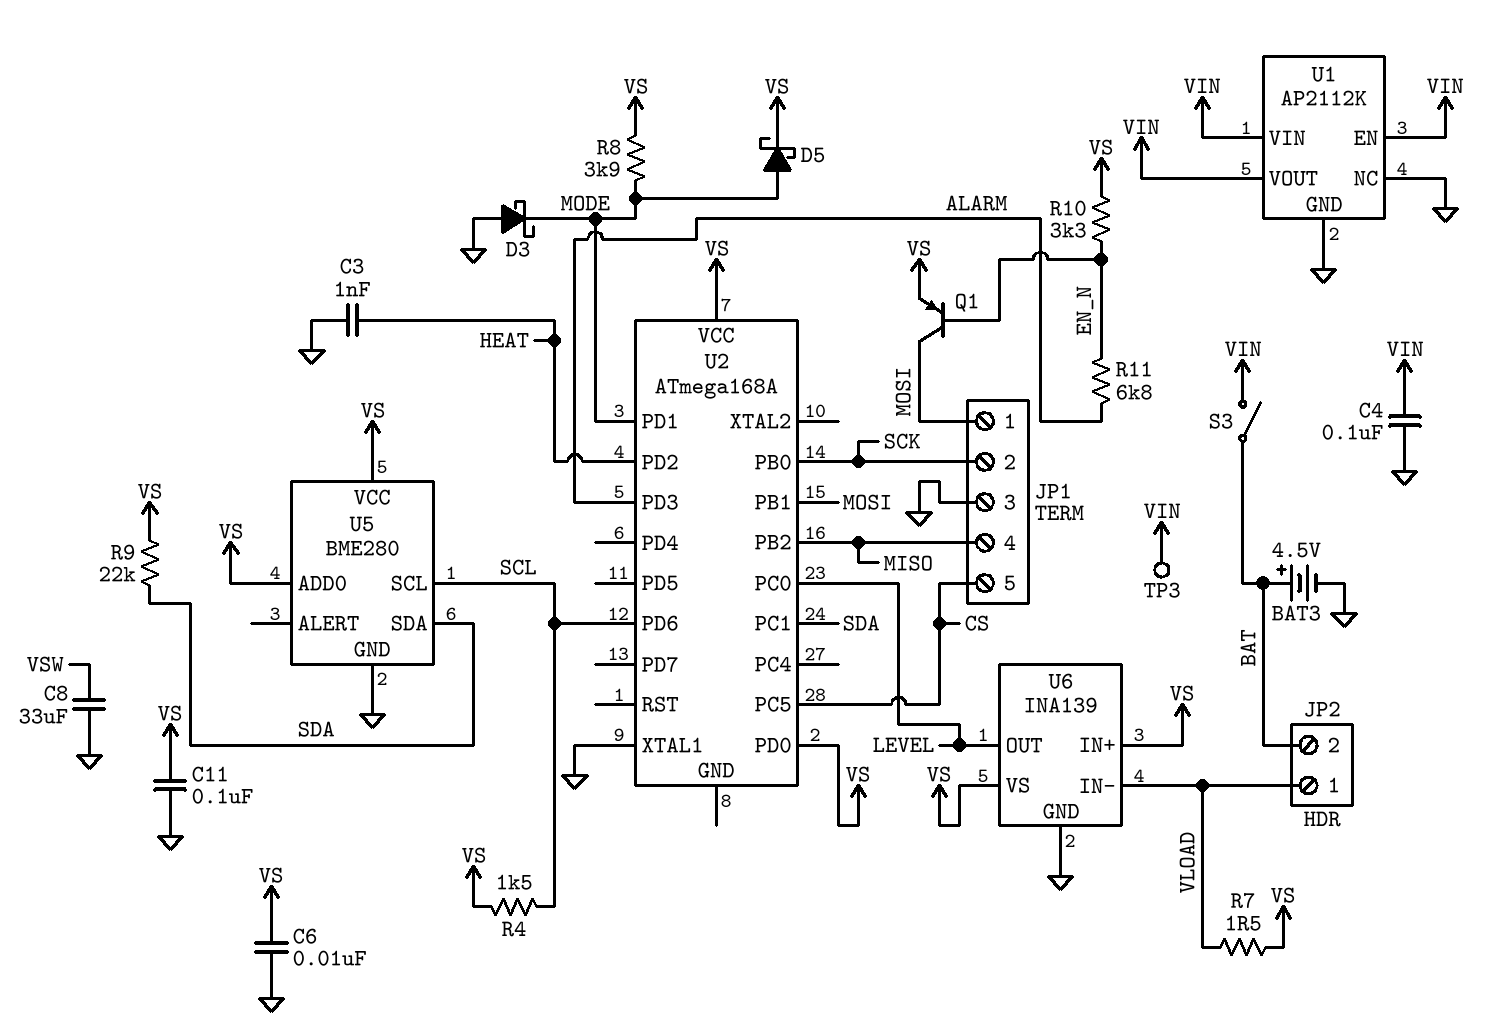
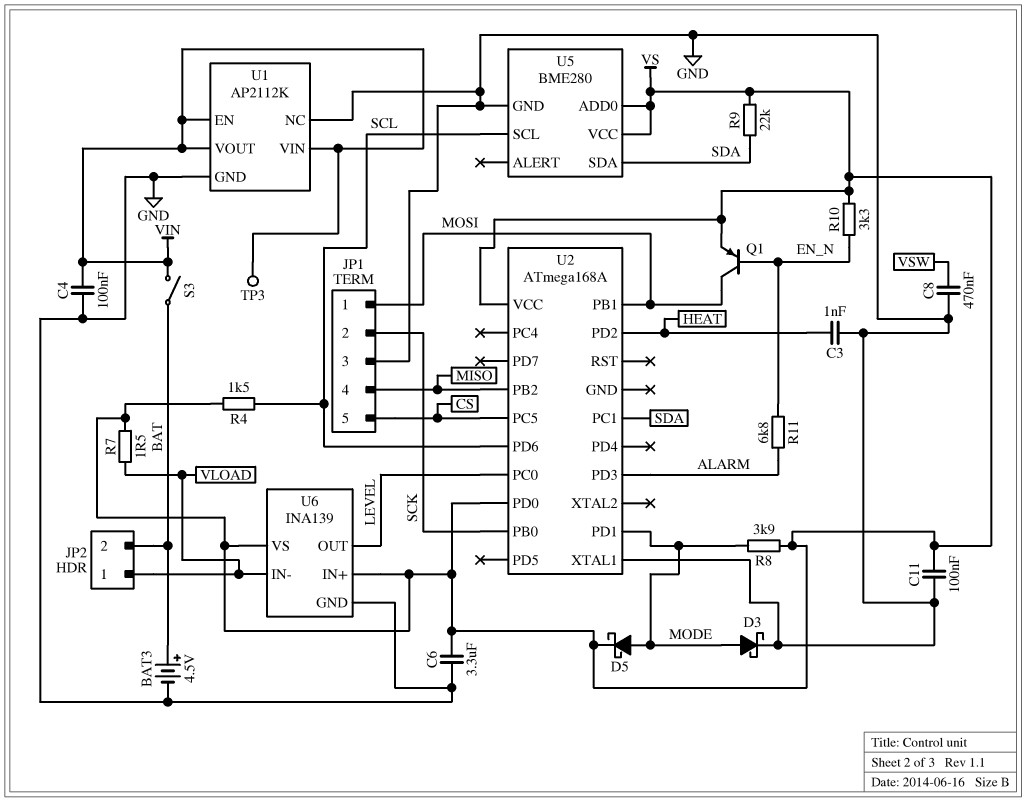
C6: 10nF (GND, VS) -> 3.3uF (GND, VS)
C8: 33uF (GND, VSW) -> 470nF (GND, VSW)
D3: schottky (A GND, K MODE) -> schottky (A MODE, K GND)

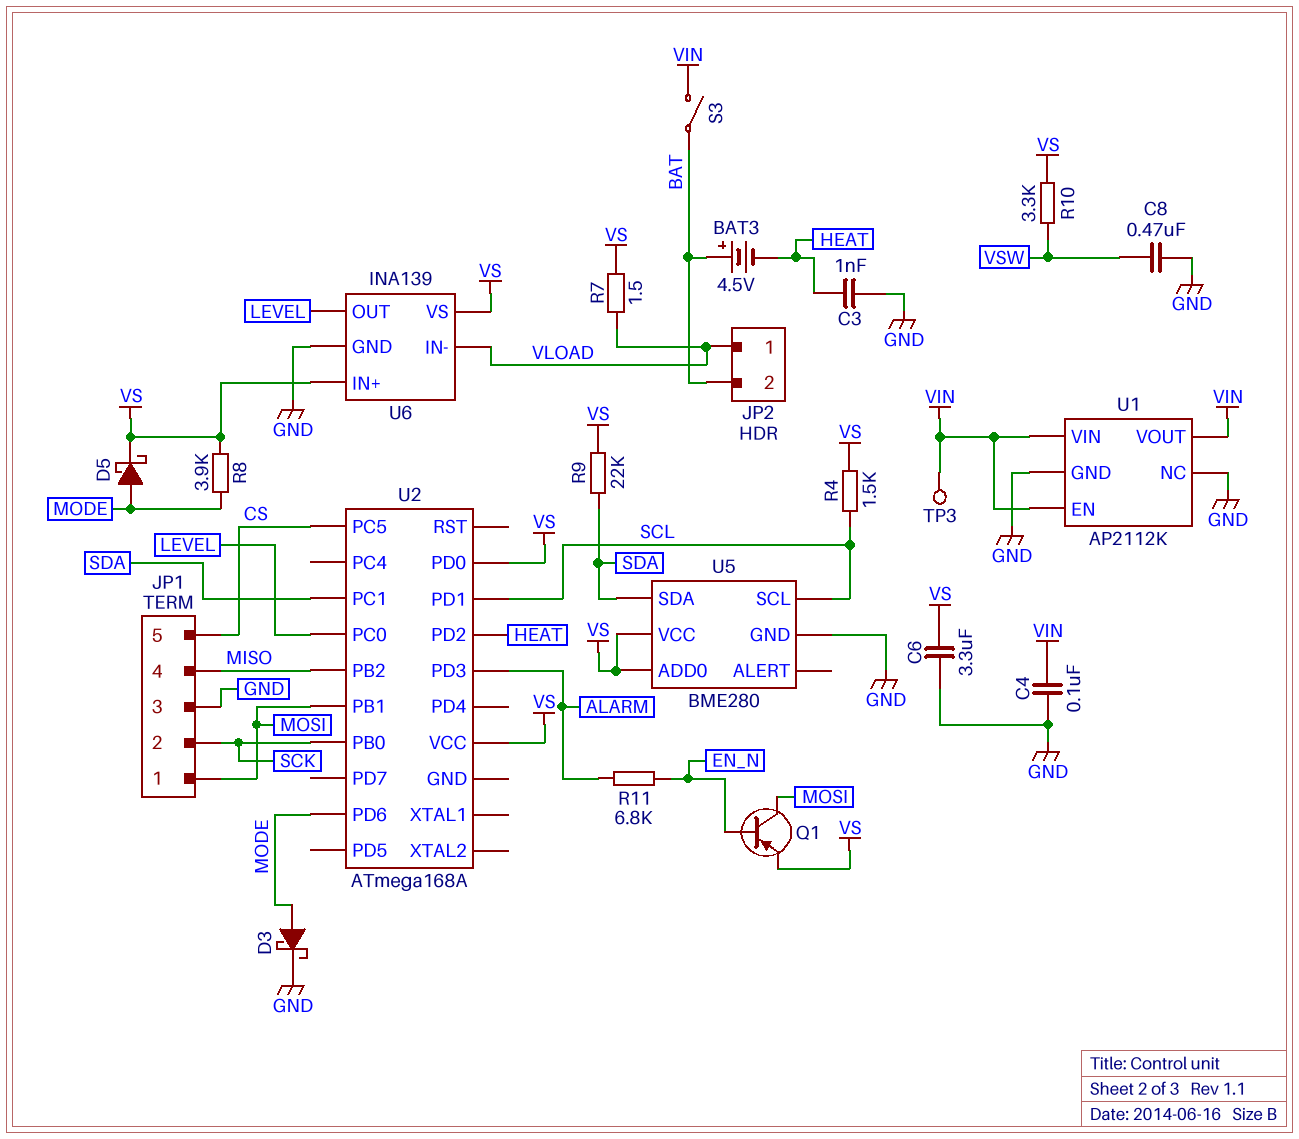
BAT3: 4.5V (plus BAT, minus GND) -> 4.5V (plus BAT, minus HEAT)
C11: 100nF (GND, VS) -> none
R10: 3.3k (EN_N, VS) -> 3.3k (VS, VSW)
U2 pin PD1: MODE -> SCL
U2 pin PD6: SCL -> MODE
U2 pin XTAL1: GND -> none

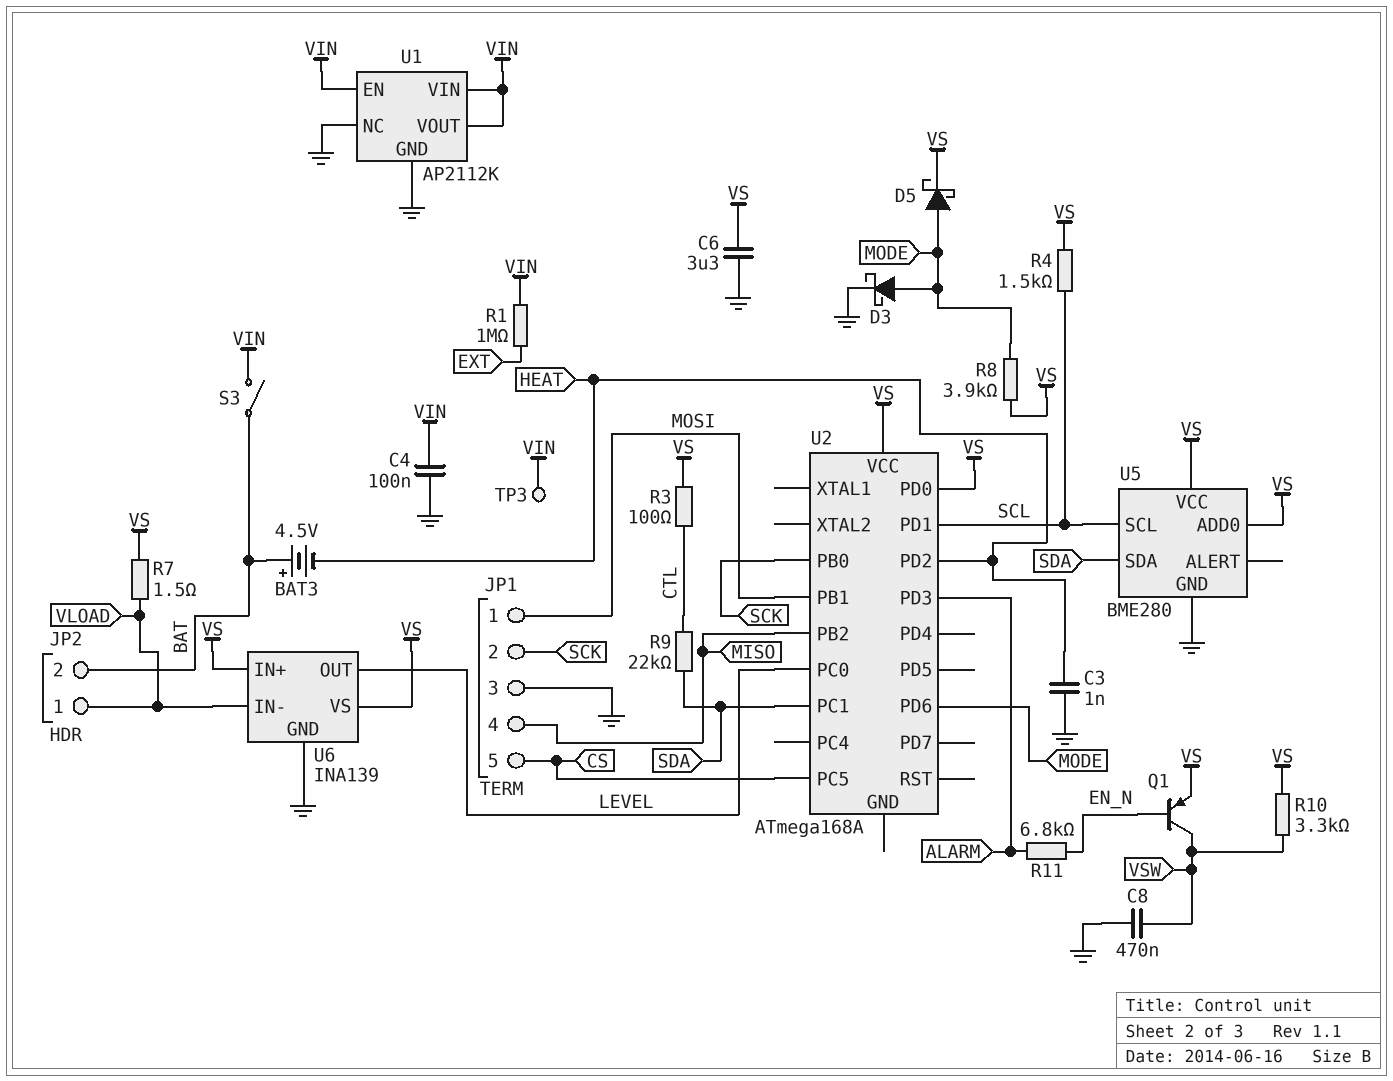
Q1: PNP (B EN_N, C MOSI, E VS) -> PNP (B EN_N, C VSW, E VS)
R1: none -> 1M (EXT, VIN)
R3: none -> 100 (CTL, VS)
R9: 22k (SDA, VS) -> 22k (CTL, SDA)

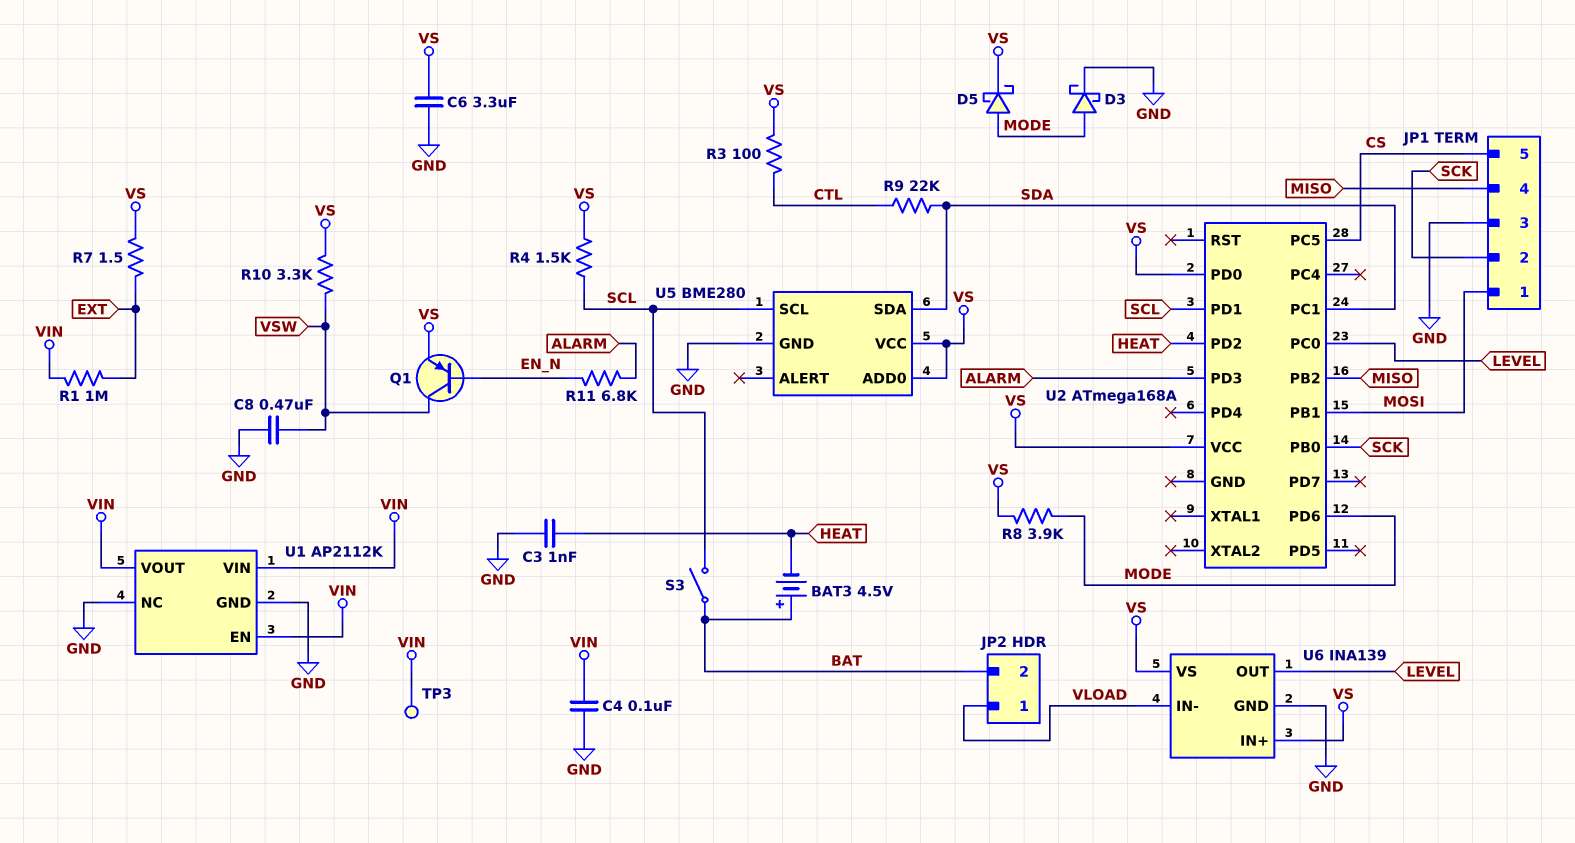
R7: 1.5 (VLOAD, VS) -> 1.5 (EXT, VS)
S3: switch (BAT, VIN) -> switch (BAT, SCL)

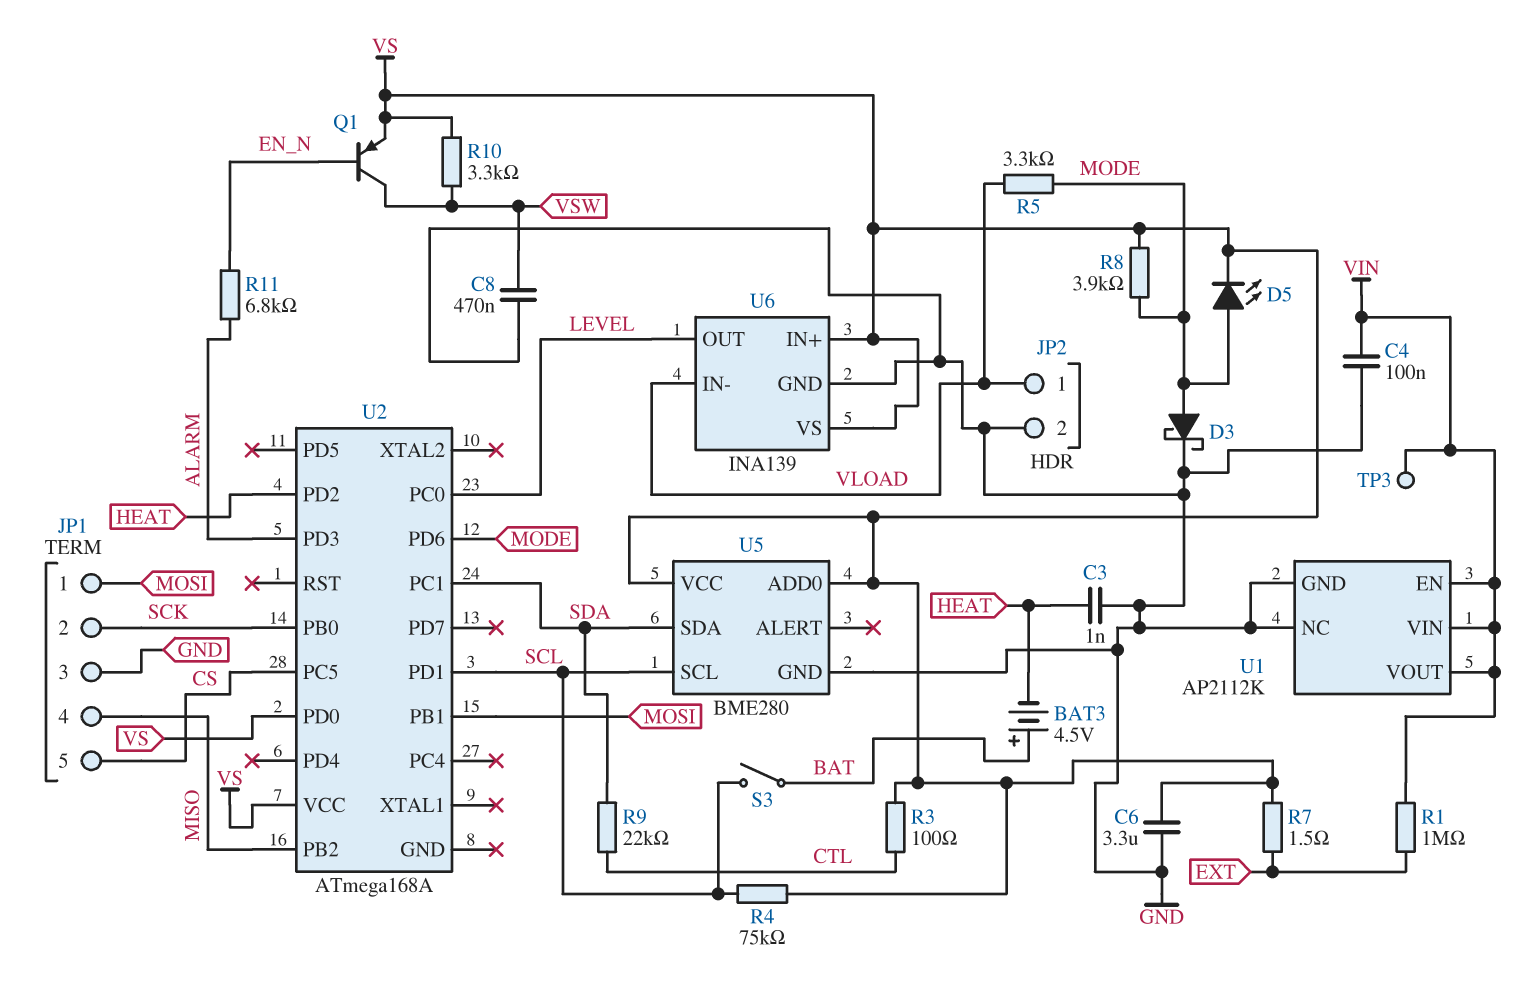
D5: schottky (A MODE, K VS) -> LED (A MODE, K VS)
JP2 pin 2: BAT -> GND
R4: 1.5k (SCL, VS) -> 75k (SCL, VS)
R5: none -> 3.3k (MODE, VLOAD)

